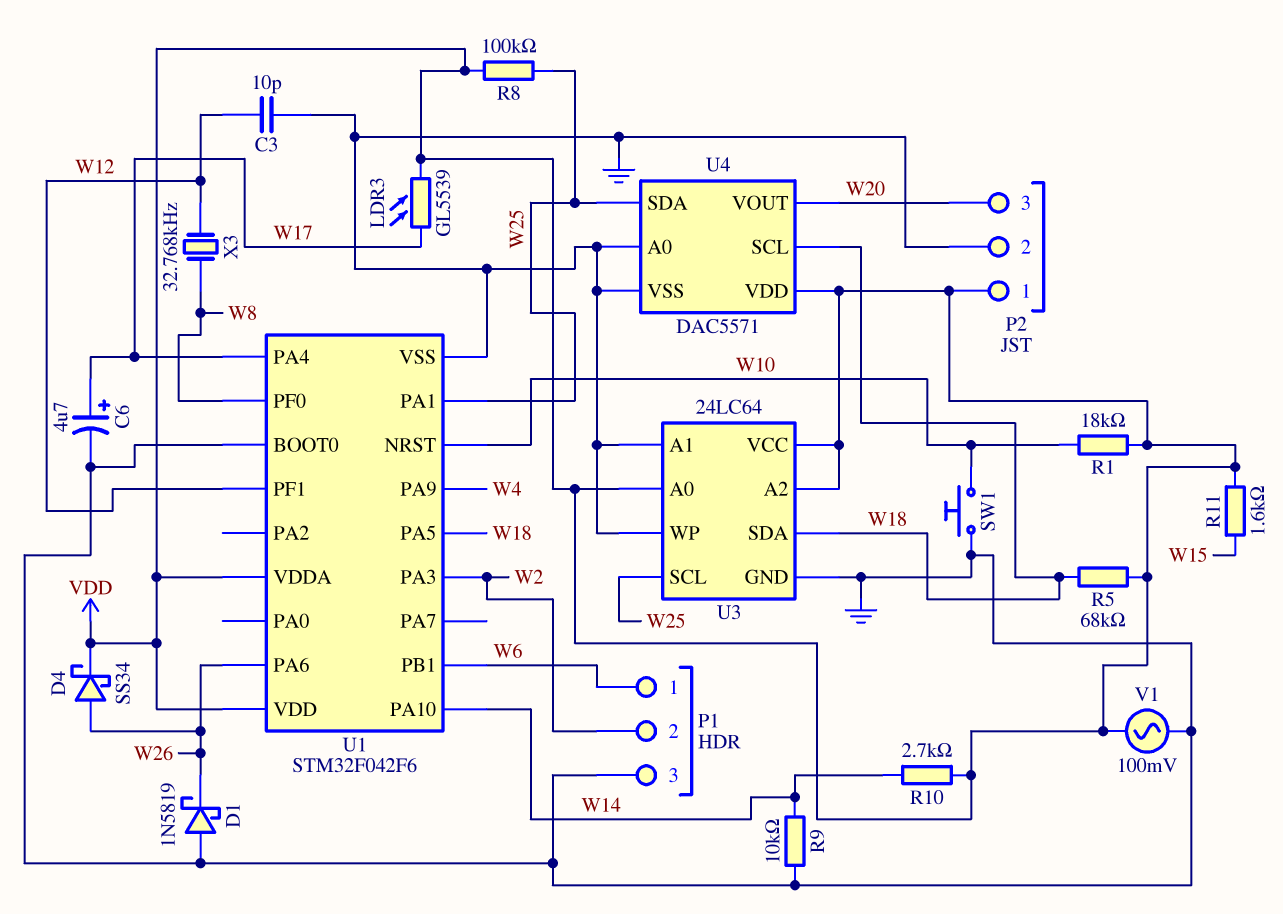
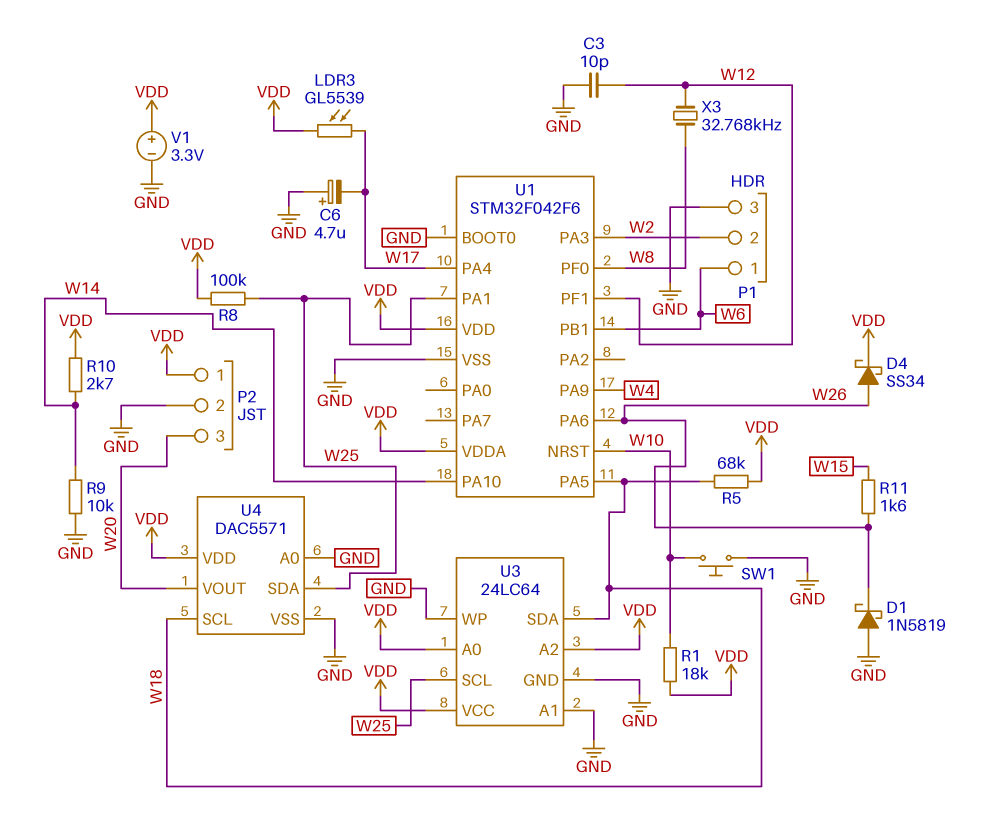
C6: 4.7uF (plus W17, minus GND) -> 4.7uF (plus GND, minus W17)
R11: 1.6k (VDD, W15) -> 1.6k (W15, W26)
V1: AC 100mV (GND, VDD) -> 3.3V (plus VDD, minus GND)

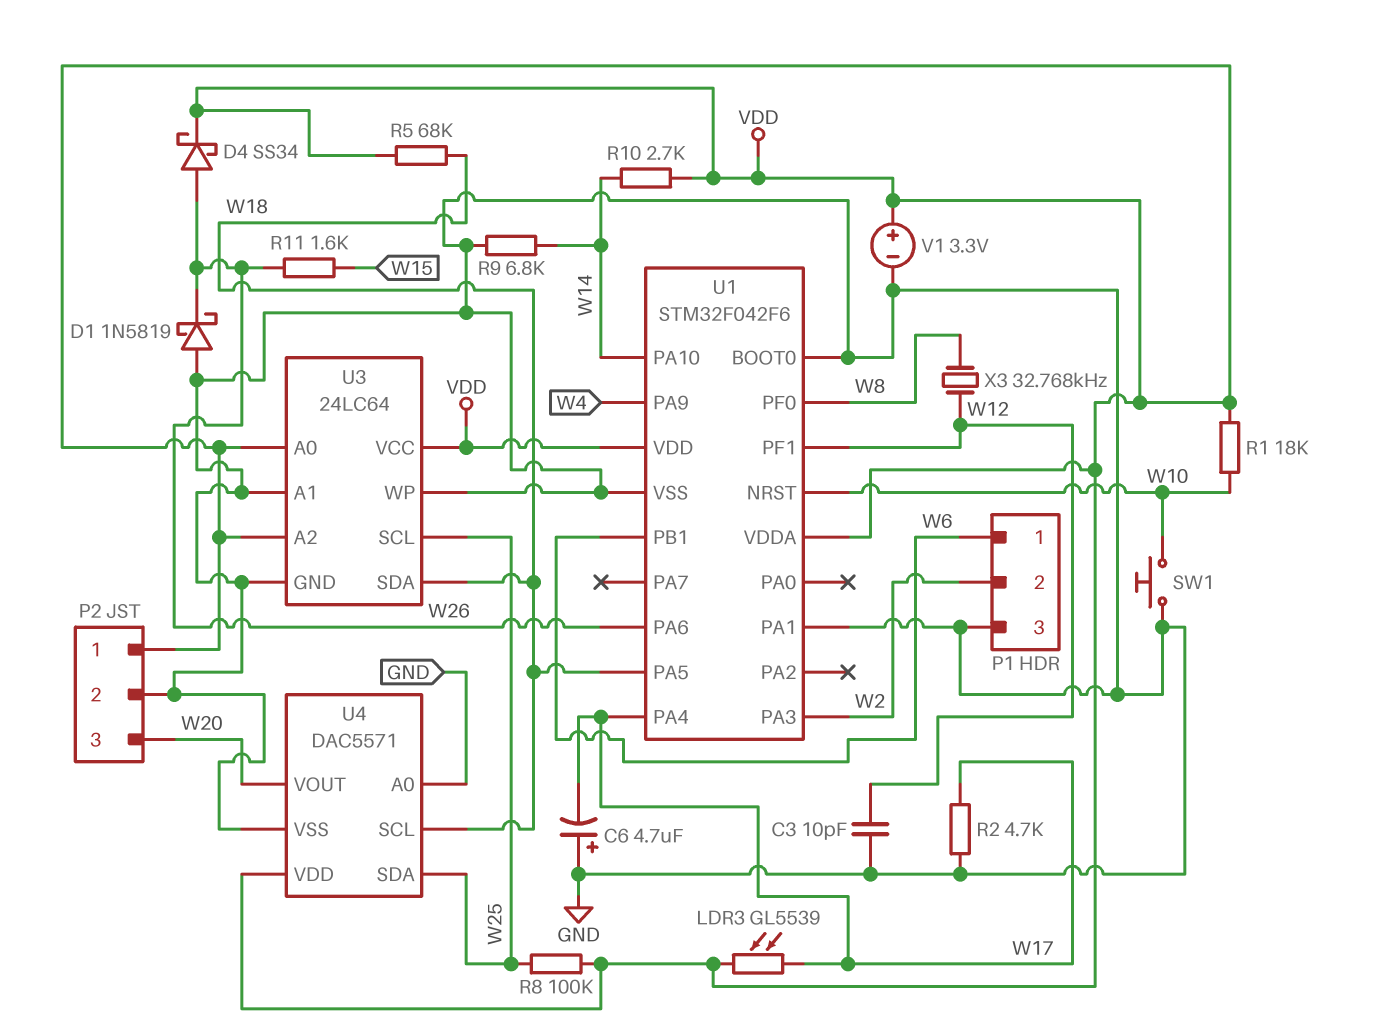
R2: none -> 4.7k (GND, W17)
R9: 10k (GND, W14) -> 6.8k (GND, W14)
U1 pin PA1: W25 -> GND

